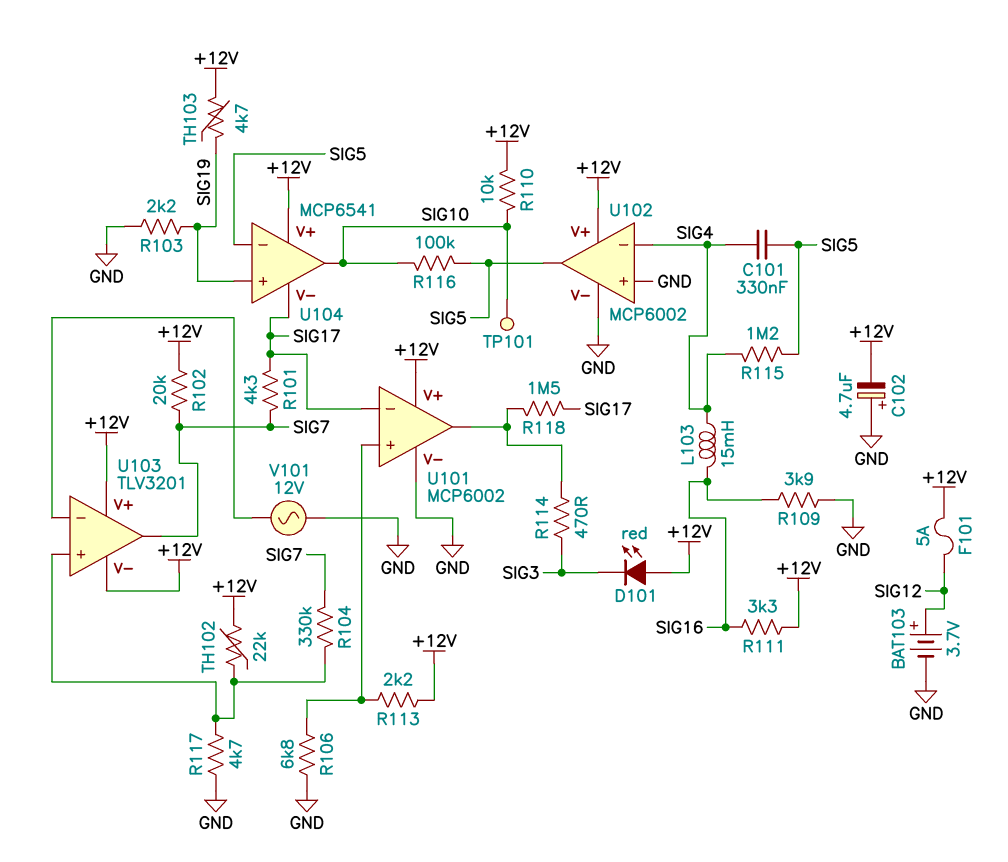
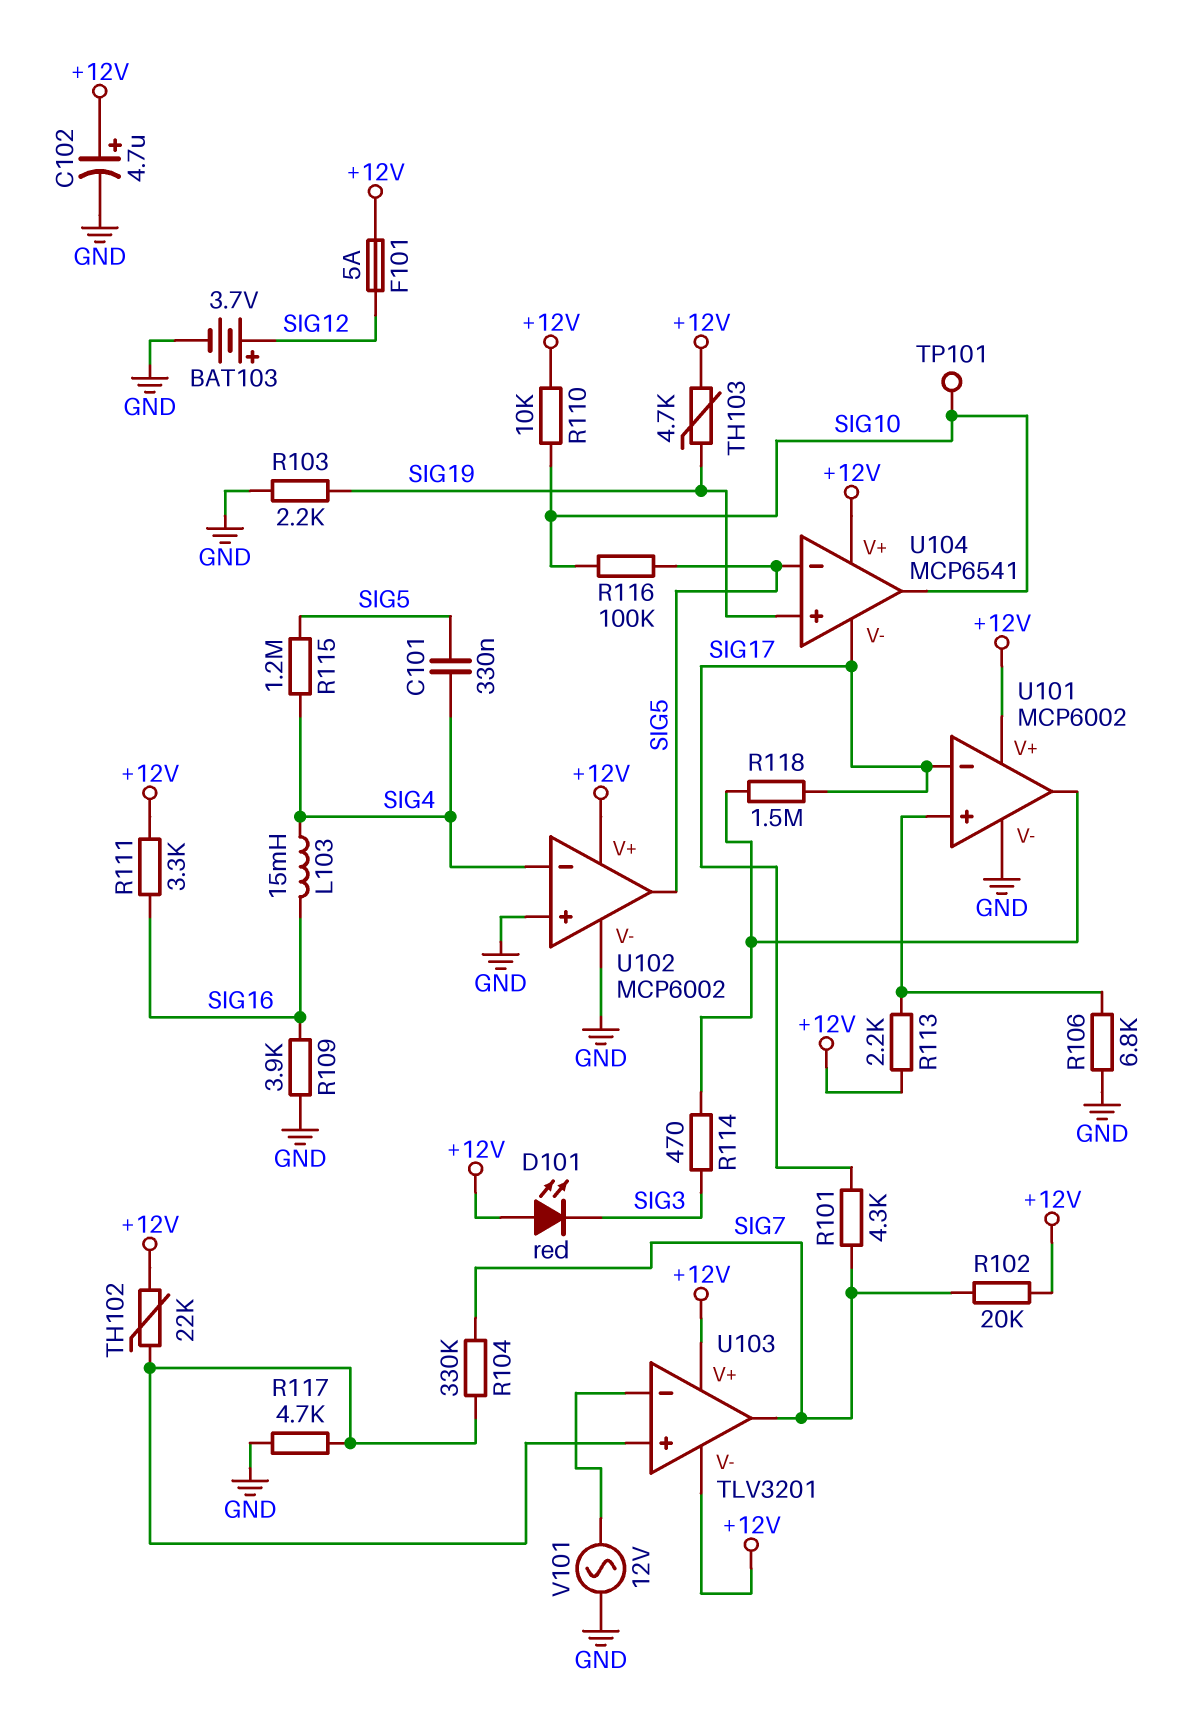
C102: 4.7uF (plus GND, minus +12V) -> 4.7uF (plus +12V, minus GND)

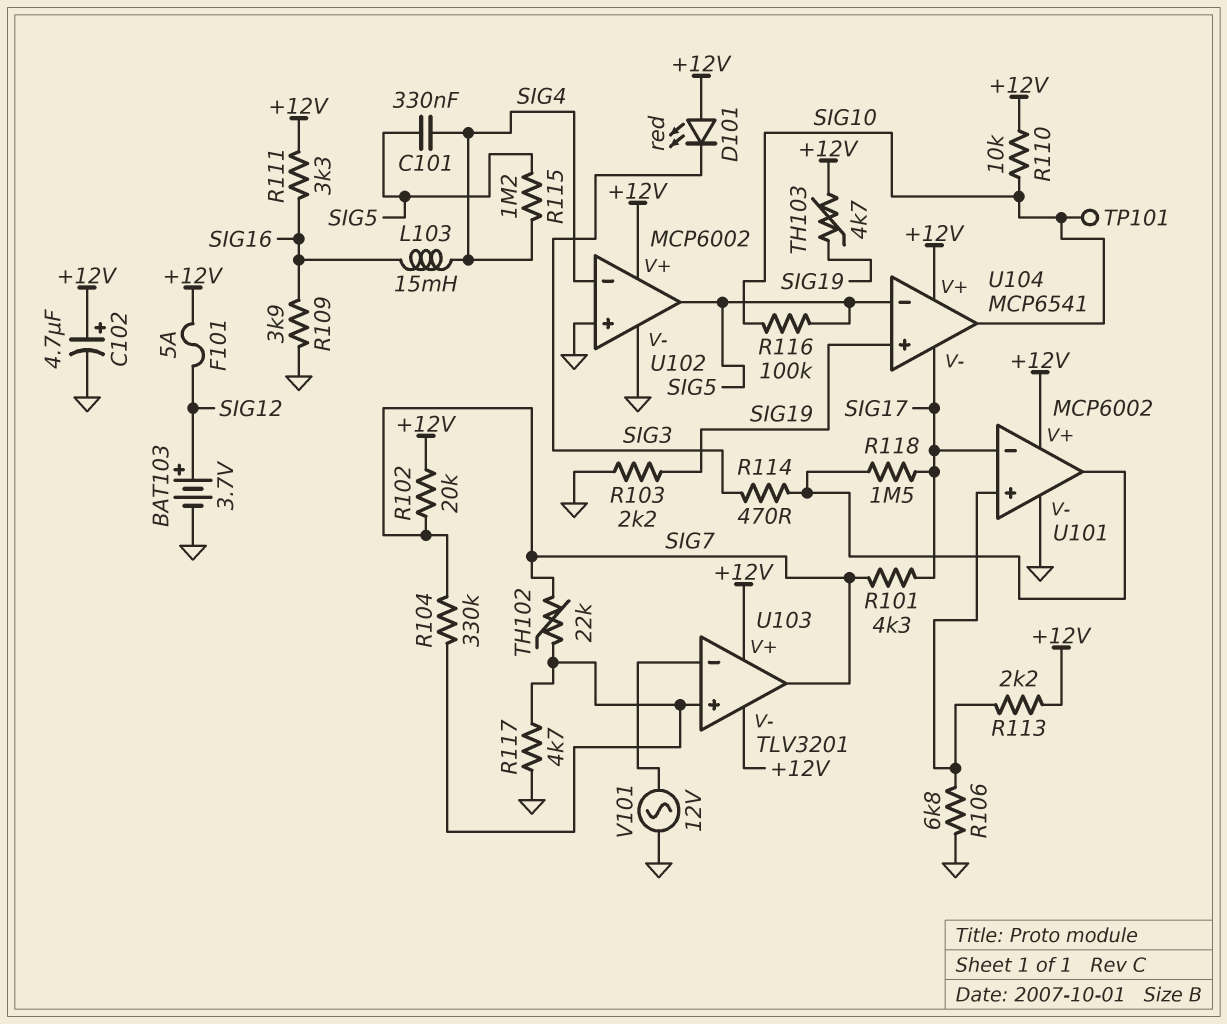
TH102: 22k (+12V, U103/in+) -> 22k (SIG7, U103/in+)

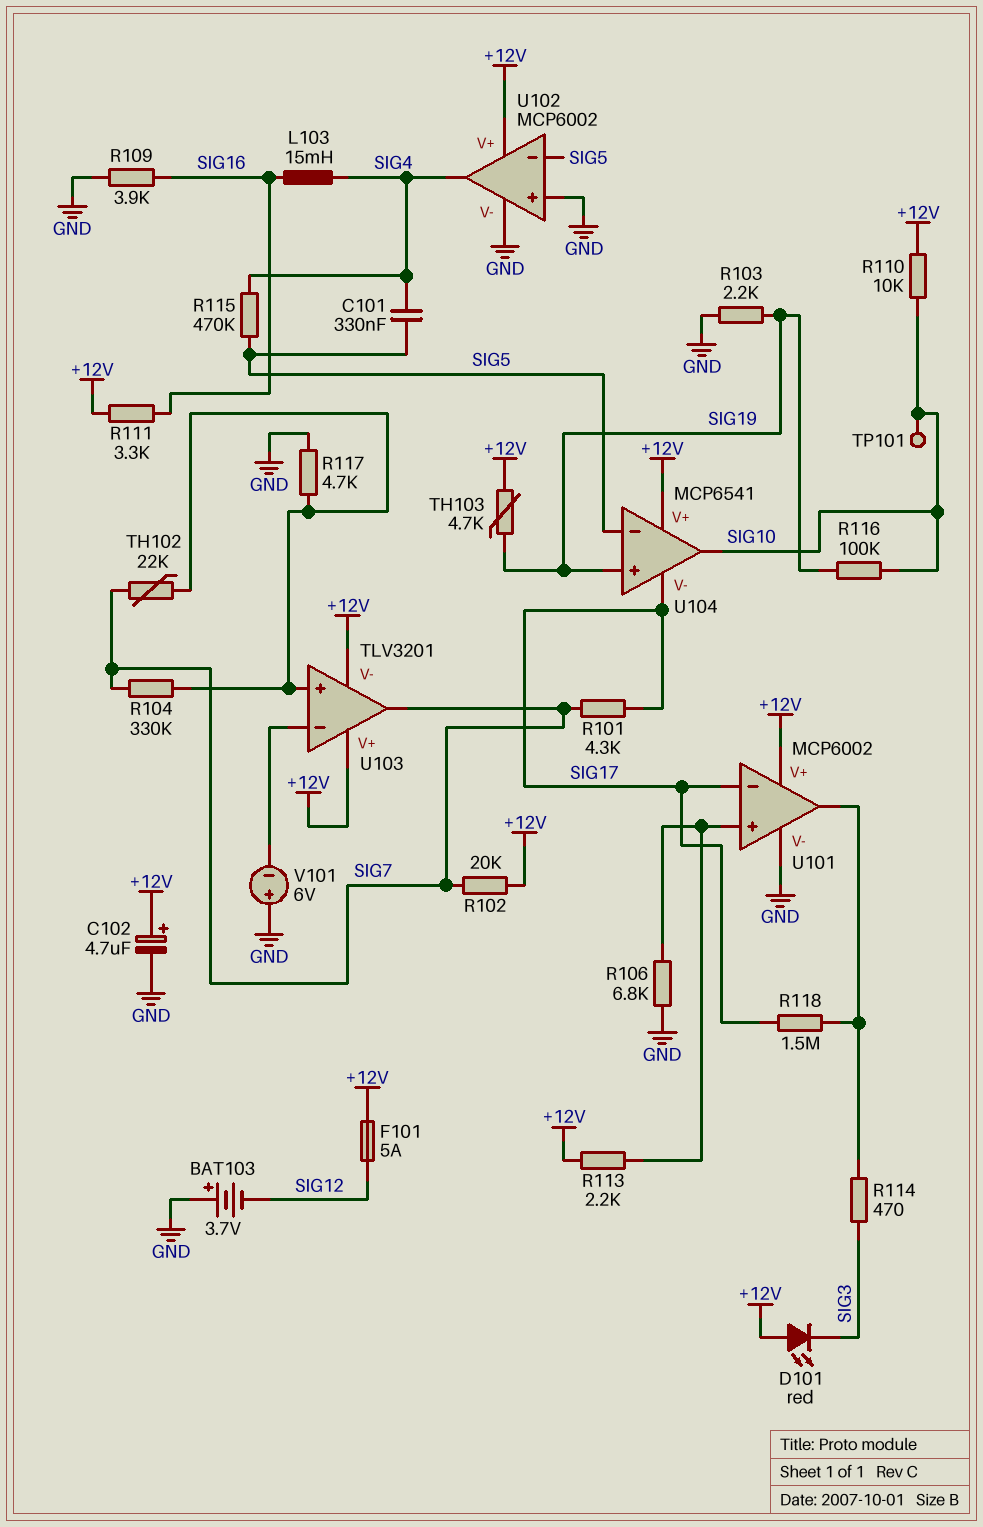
BAT103: 3.7V (plus SIG12, minus GND) -> 3.7V (plus GND, minus SIG12)
R115: 1.2M (SIG4, SIG5) -> 470k (SIG4, SIG5)
R116: 100k (SIG5, SIG10) -> 100k (SIG10, SIG19)
U102 pin in-: SIG4 -> SIG5
U102 pin out: SIG5 -> SIG4
V101: AC 12V (GND, U103/in-) -> 6V (plus GND, minus U103/in-)

